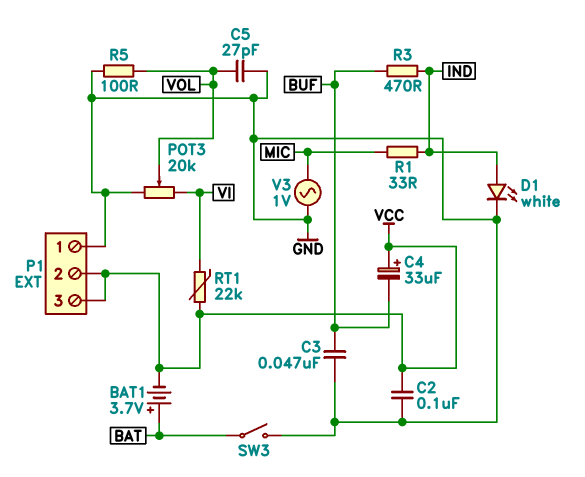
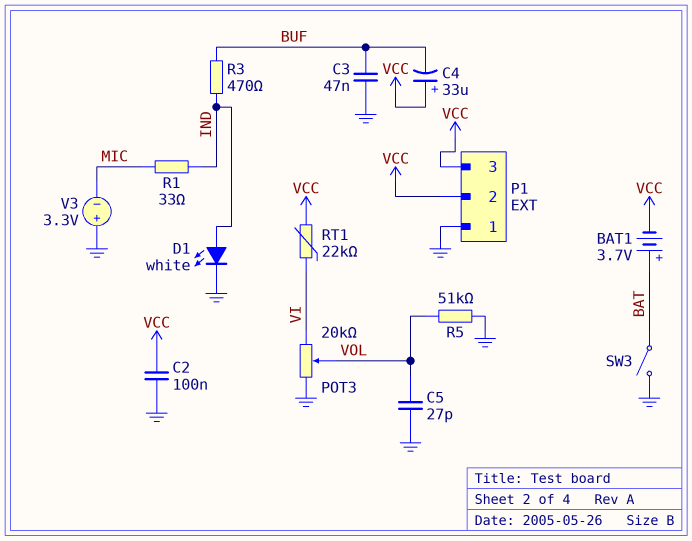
R5: 100 (GND, VOL) -> 51k (GND, VOL)
V3: AC 1V (GND, MIC) -> 3.3V (plus GND, minus MIC)

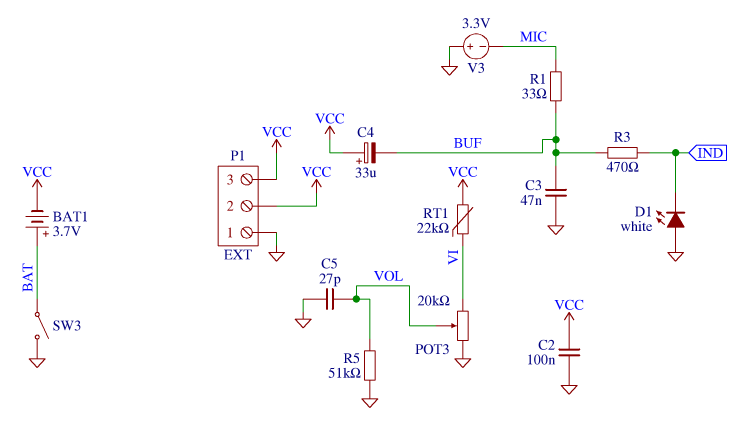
D1: LED white (A IND, K GND) -> LED white (A GND, K IND)
R1: 33 (IND, MIC) -> 33 (BUF, MIC)

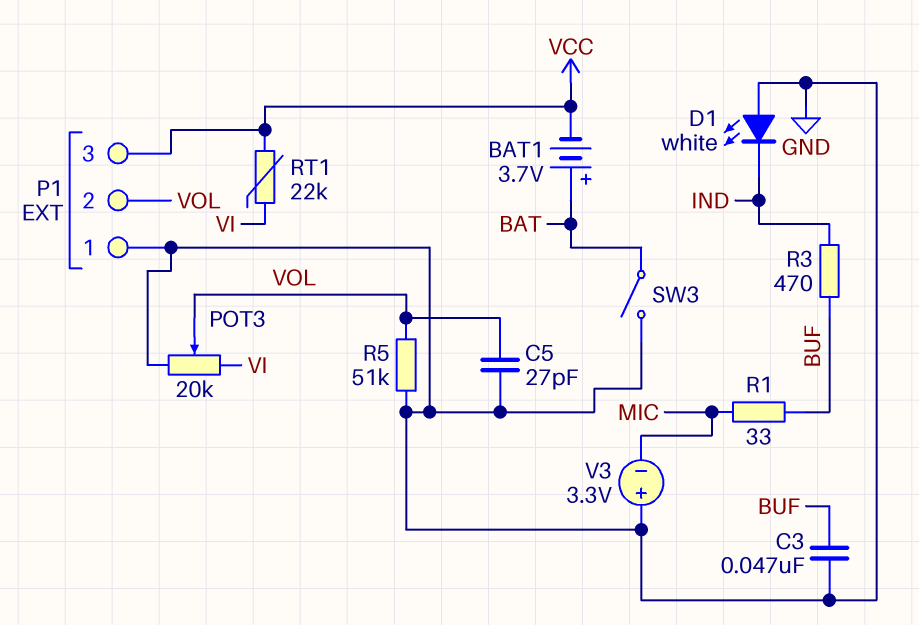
C2: 100nF (GND, VCC) -> none
C4: 33uF (plus VCC, minus BUF) -> none
P1 pin 2: VCC -> VOL

